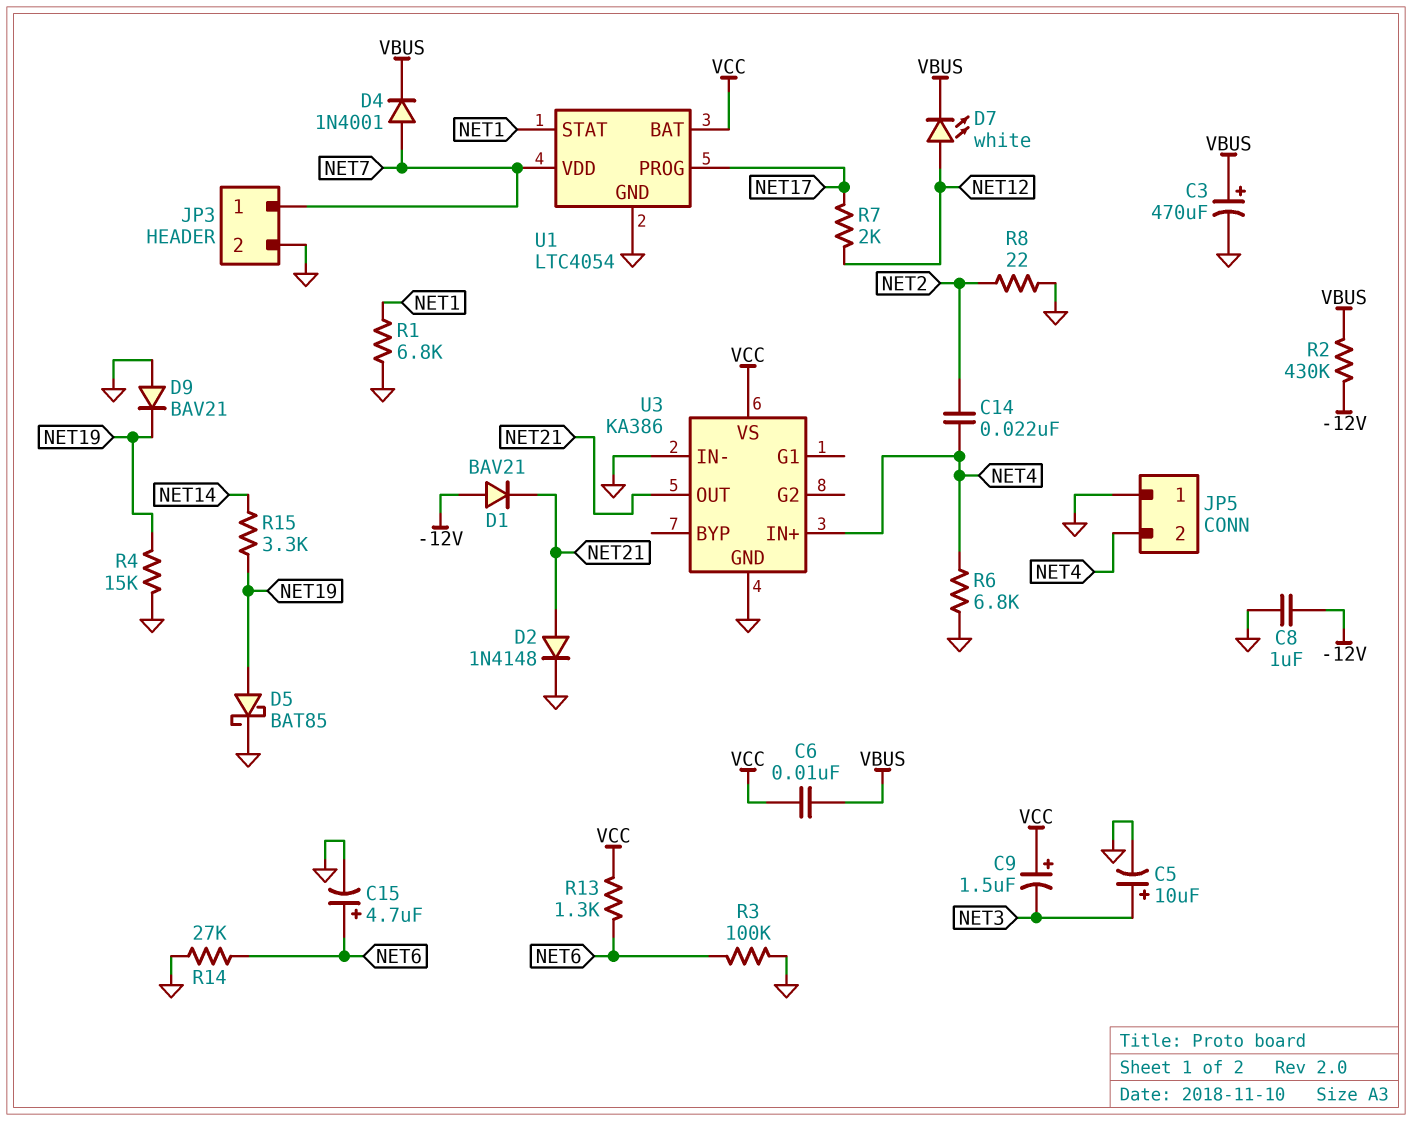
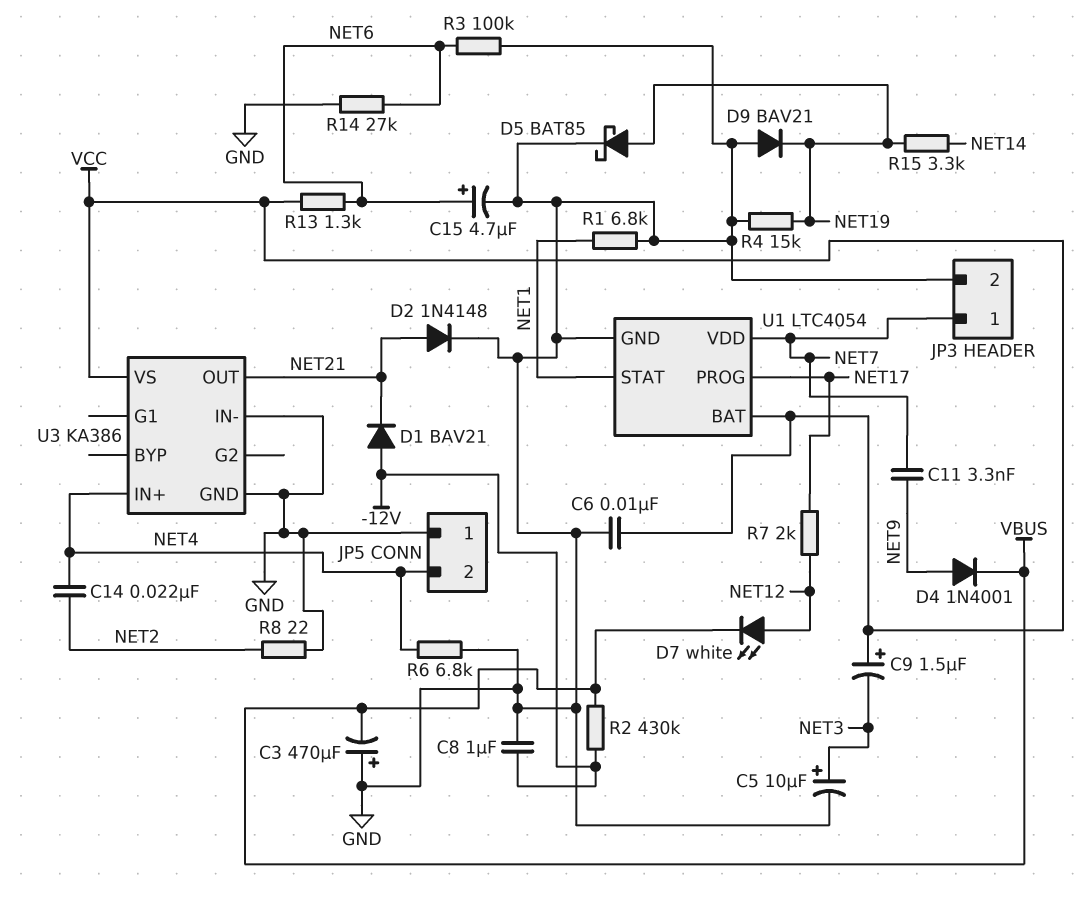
C3: 470uF (plus VBUS, minus GND) -> 470uF (plus GND, minus VBUS)
C6: 10nF (VBUS, VCC) -> 10nF (GND, VCC)
C11: none -> 3.3nF (NET7, NET9)
D4: diode 1N4001 (A NET7, K VBUS) -> diode 1N4001 (A NET9, K VBUS)

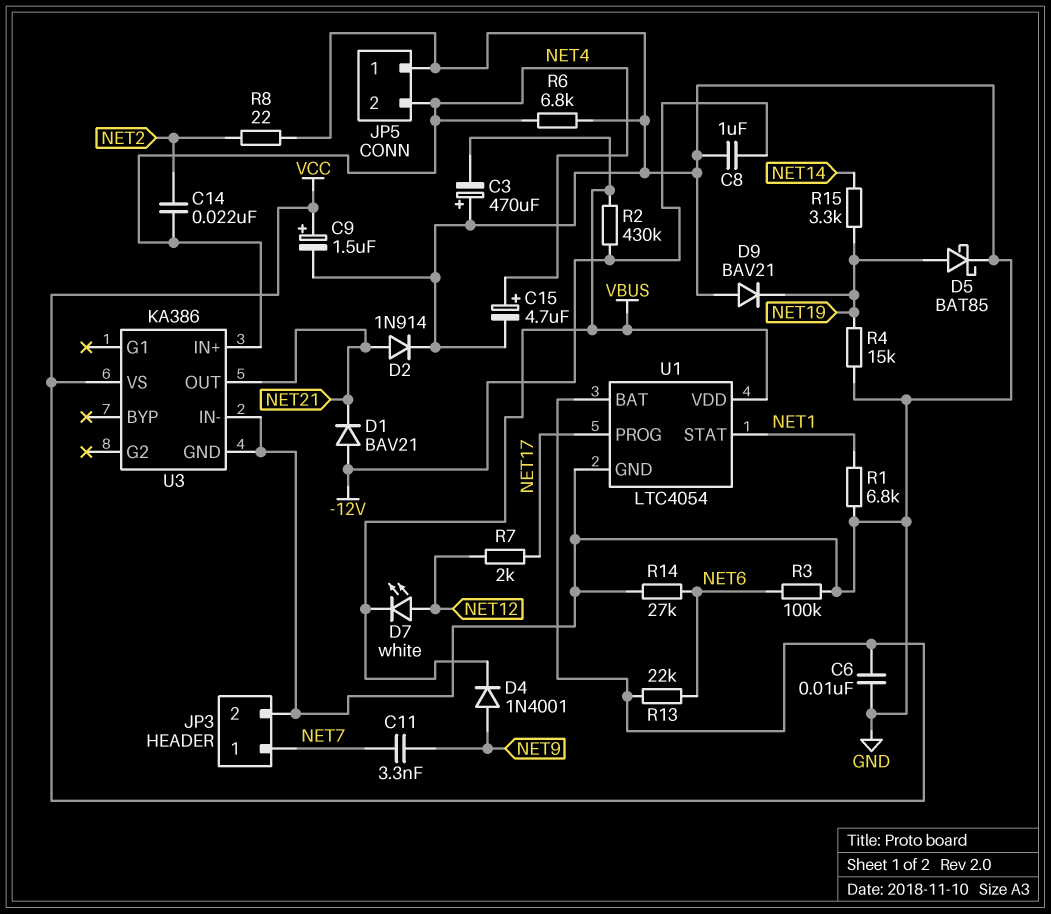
C5: 10uF (plus NET3, minus GND) -> none
C9: 1.5uF (plus VCC, minus NET3) -> 1.5uF (plus VCC, minus GND)
C15: 4.7uF (plus NET6, minus GND) -> 4.7uF (plus NET4, minus GND)
D2: diode 1N4148 (A NET21, K GND) -> diode 1N914 (A NET21, K GND)
R13: 1.3k (NET6, VCC) -> 22k (NET6, VCC)
U1 pin VDD: NET7 -> VBUS

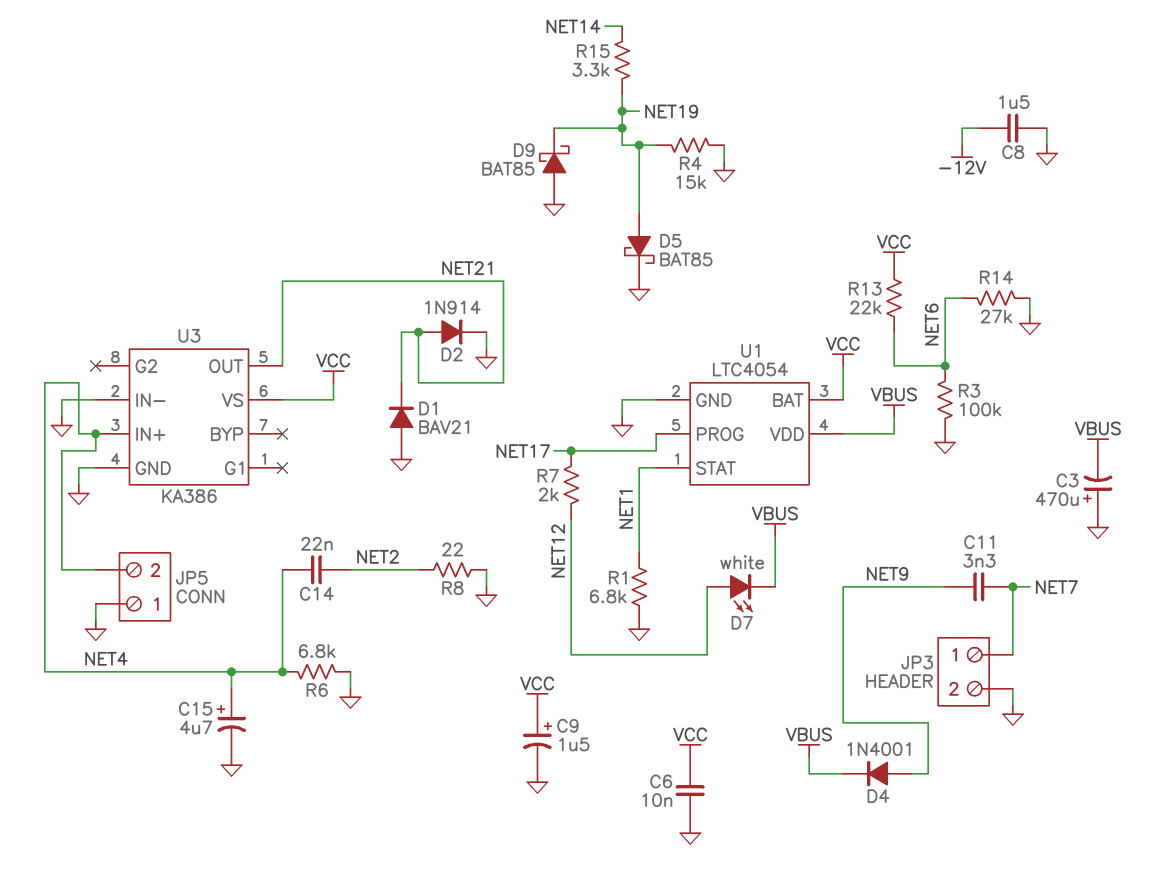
C8: 1uF (-12V, GND) -> 1.5uF (-12V, GND)
D1: diode BAV21 (A -12V, K NET21) -> diode BAV21 (A GND, K NET21)
D9: diode BAV21 (A GND, K NET19) -> schottky BAT85 (A GND, K NET19)
R2: 430k (-12V, VBUS) -> none

